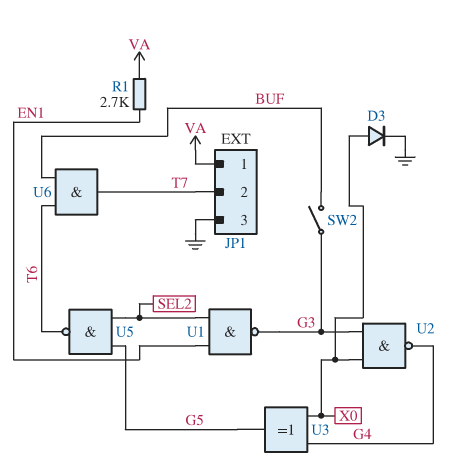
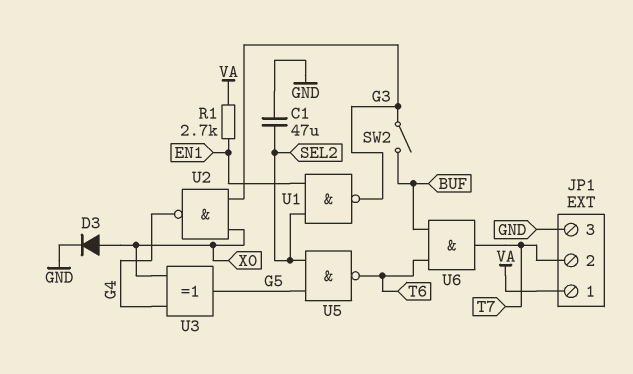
C1: none -> 47uF (GND, SEL2)

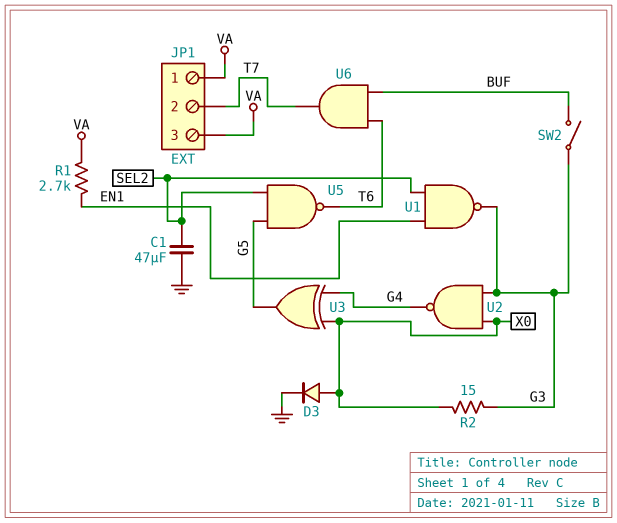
JP1 pin 3: GND -> VA
R2: none -> 15 (G3, X0)

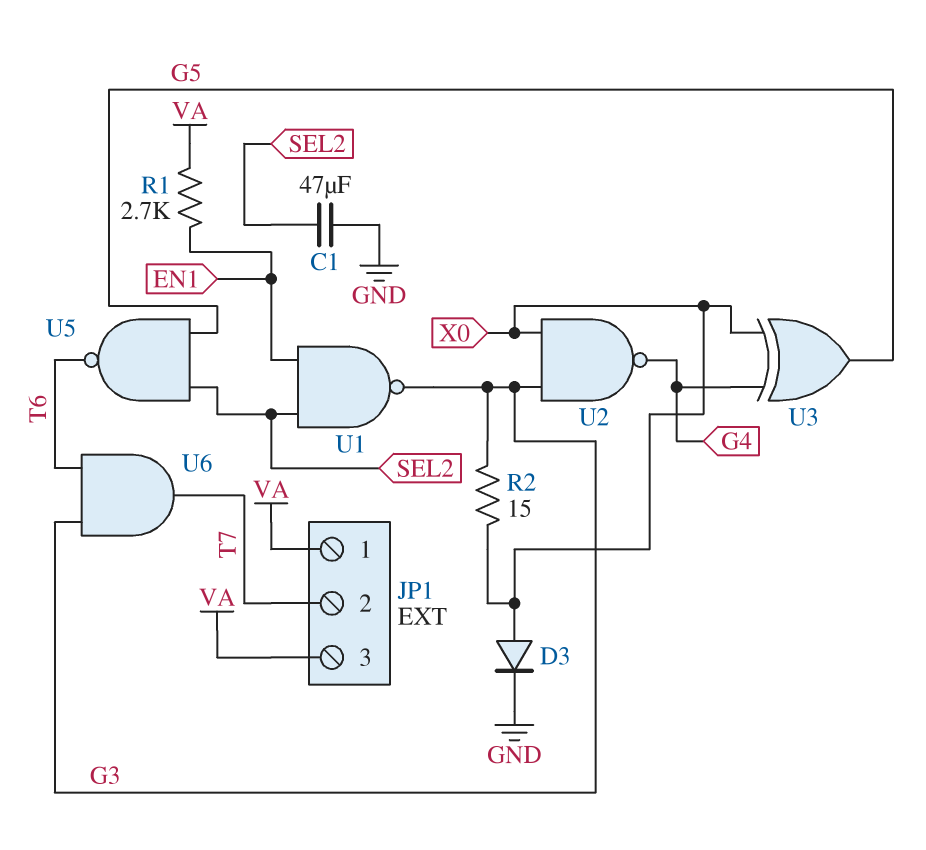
SW2: switch (BUF, G3) -> none
U6: AND (in BUF, in T6, out T7) -> AND (in G3, in T6, out T7)

